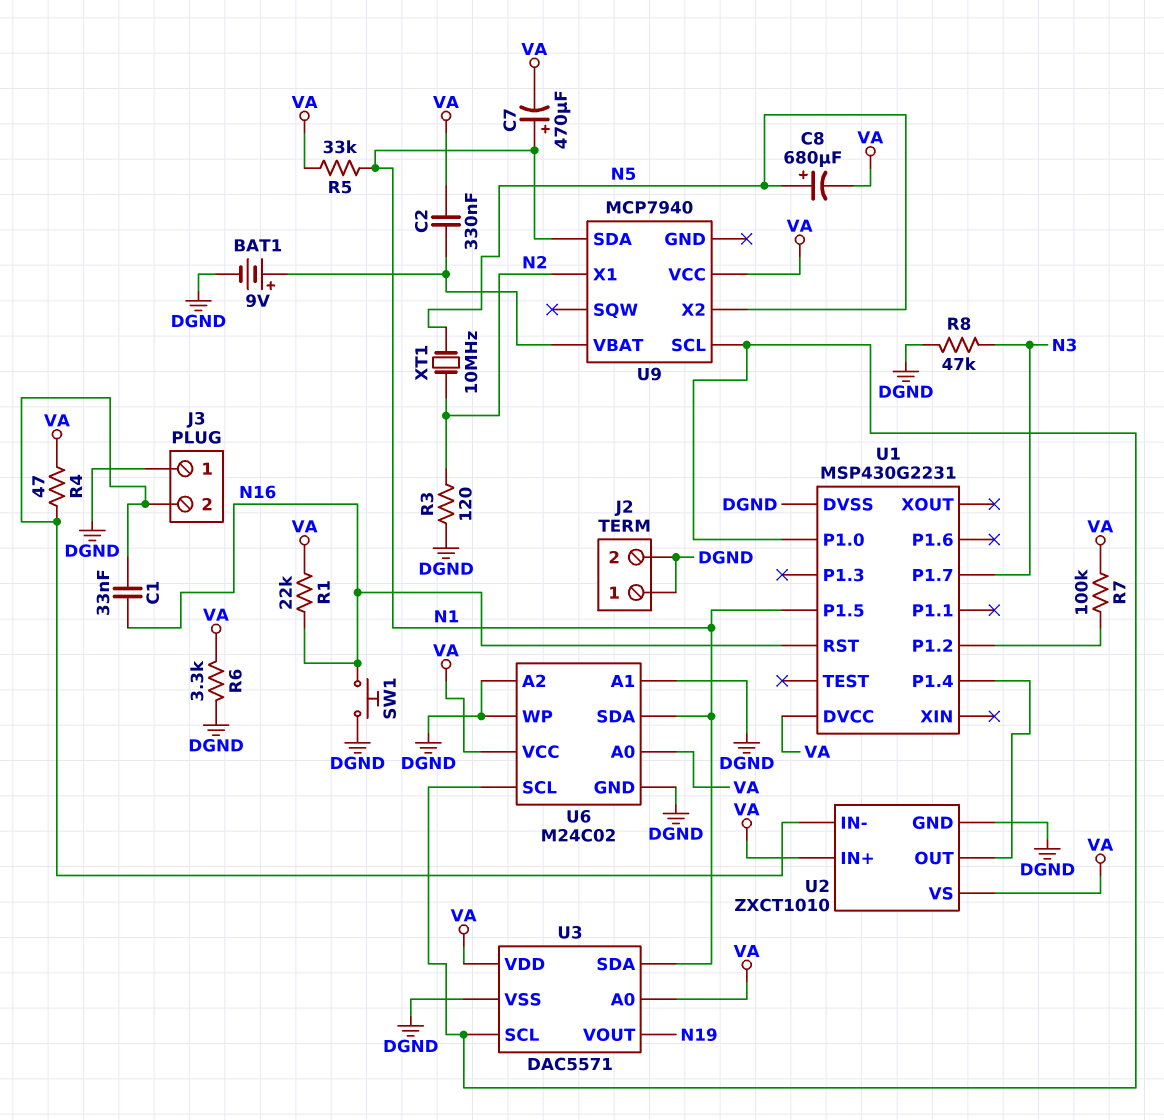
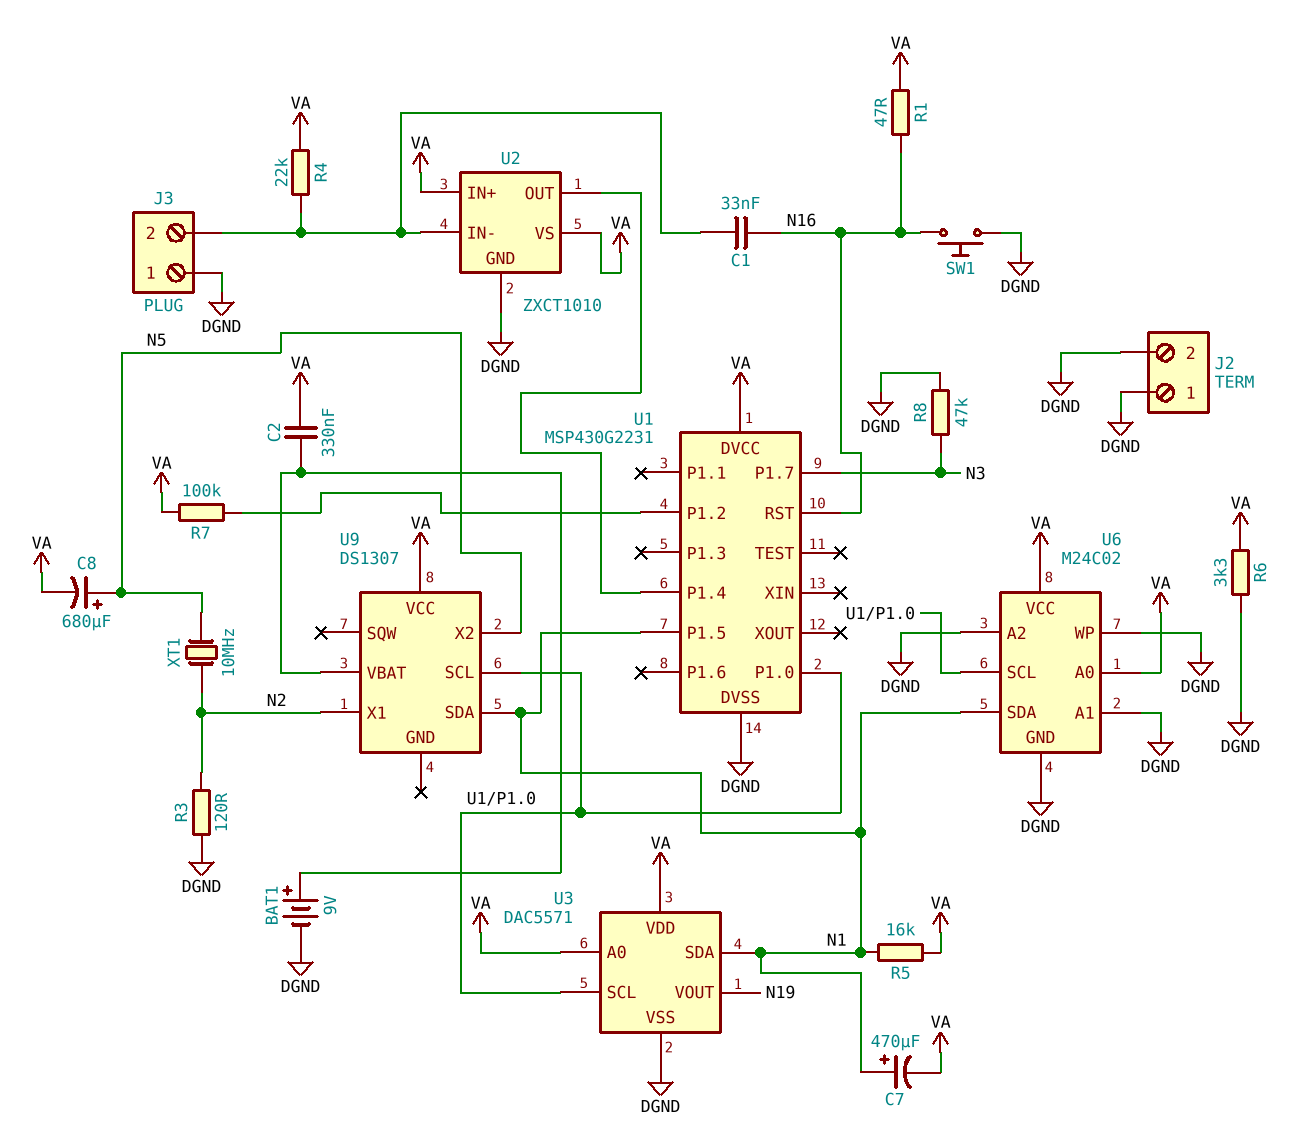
R1: 22k (N16, VA) -> 47 (N16, VA)
R4: 47 (J3/2, VA) -> 22k (J3/2, VA)
R5: 33k (N1, VA) -> 16k (N1, VA)
U9: MCP7940 -> DS1307

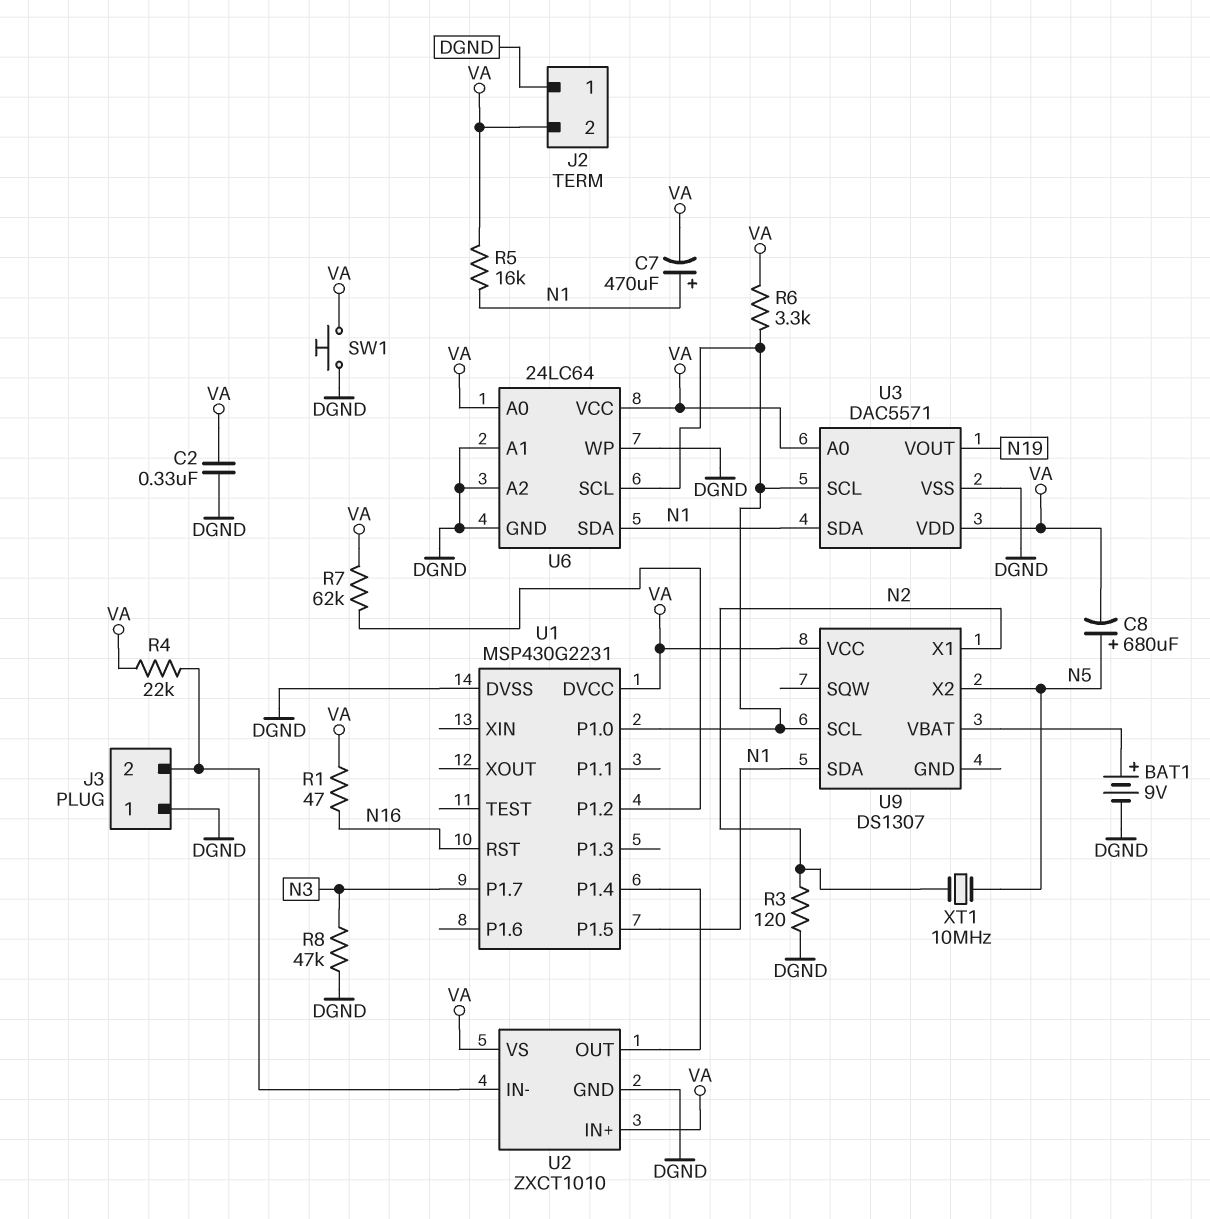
C1: 33nF (J3/2, N16) -> none
C2: 330nF (U9/VBAT, VA) -> 330nF (DGND, VA)
J2 pin 2: DGND -> VA
R6: 3.3k (DGND, VA) -> 3.3k (U1/P1.0, VA)
R7: 100k (U1/P1.2, VA) -> 62k (U1/P1.2, VA)
SW1: button (DGND, N16) -> button (DGND, VA)
U6: M24C02 -> 24LC64

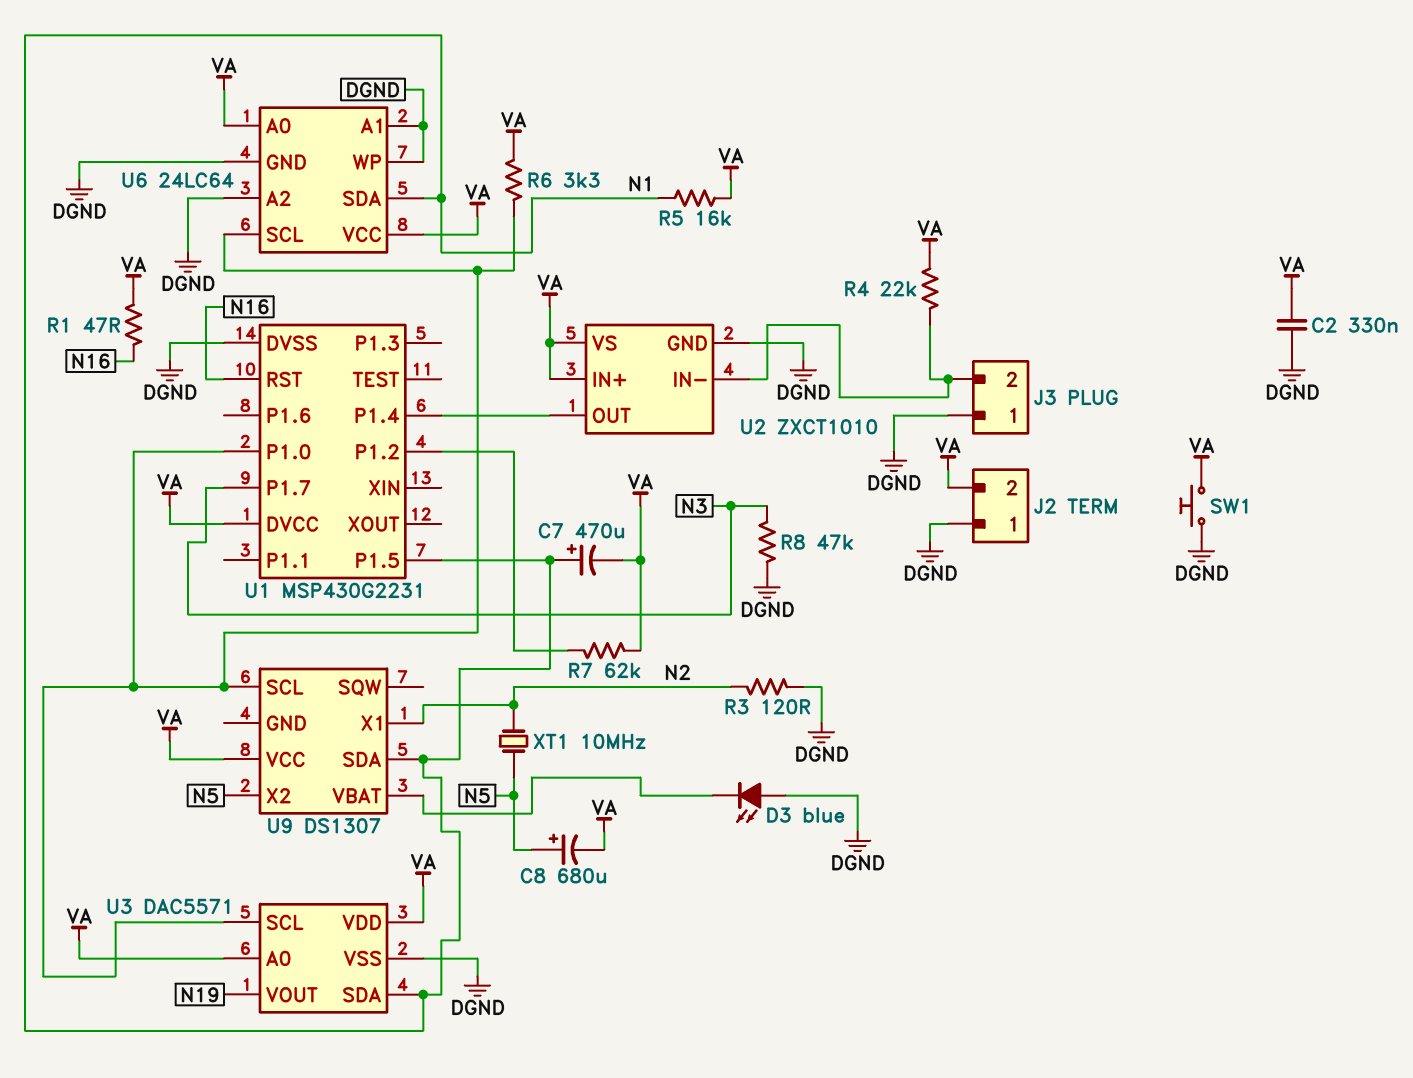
BAT1: 9V (plus U9/VBAT, minus DGND) -> none
D3: none -> LED blue (A DGND, K U9/VBAT)

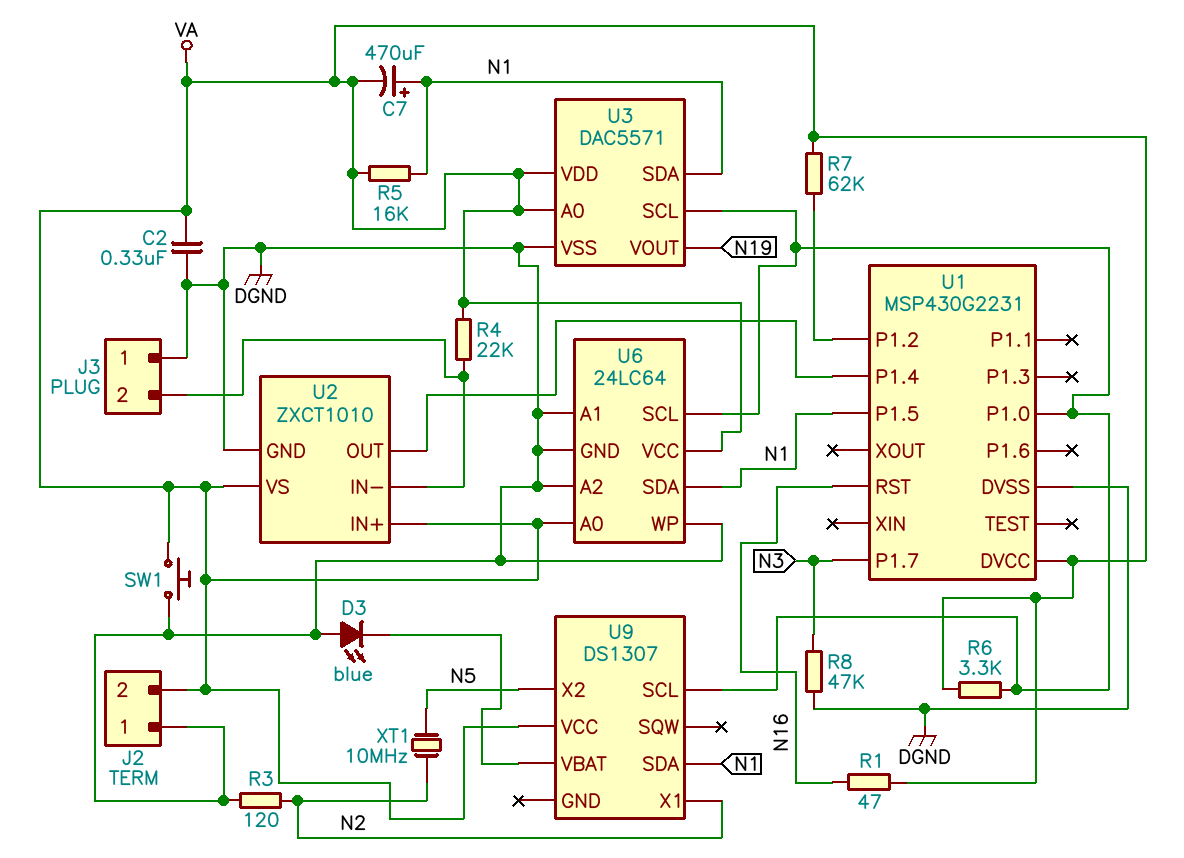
C8: 680uF (plus N5, minus VA) -> none

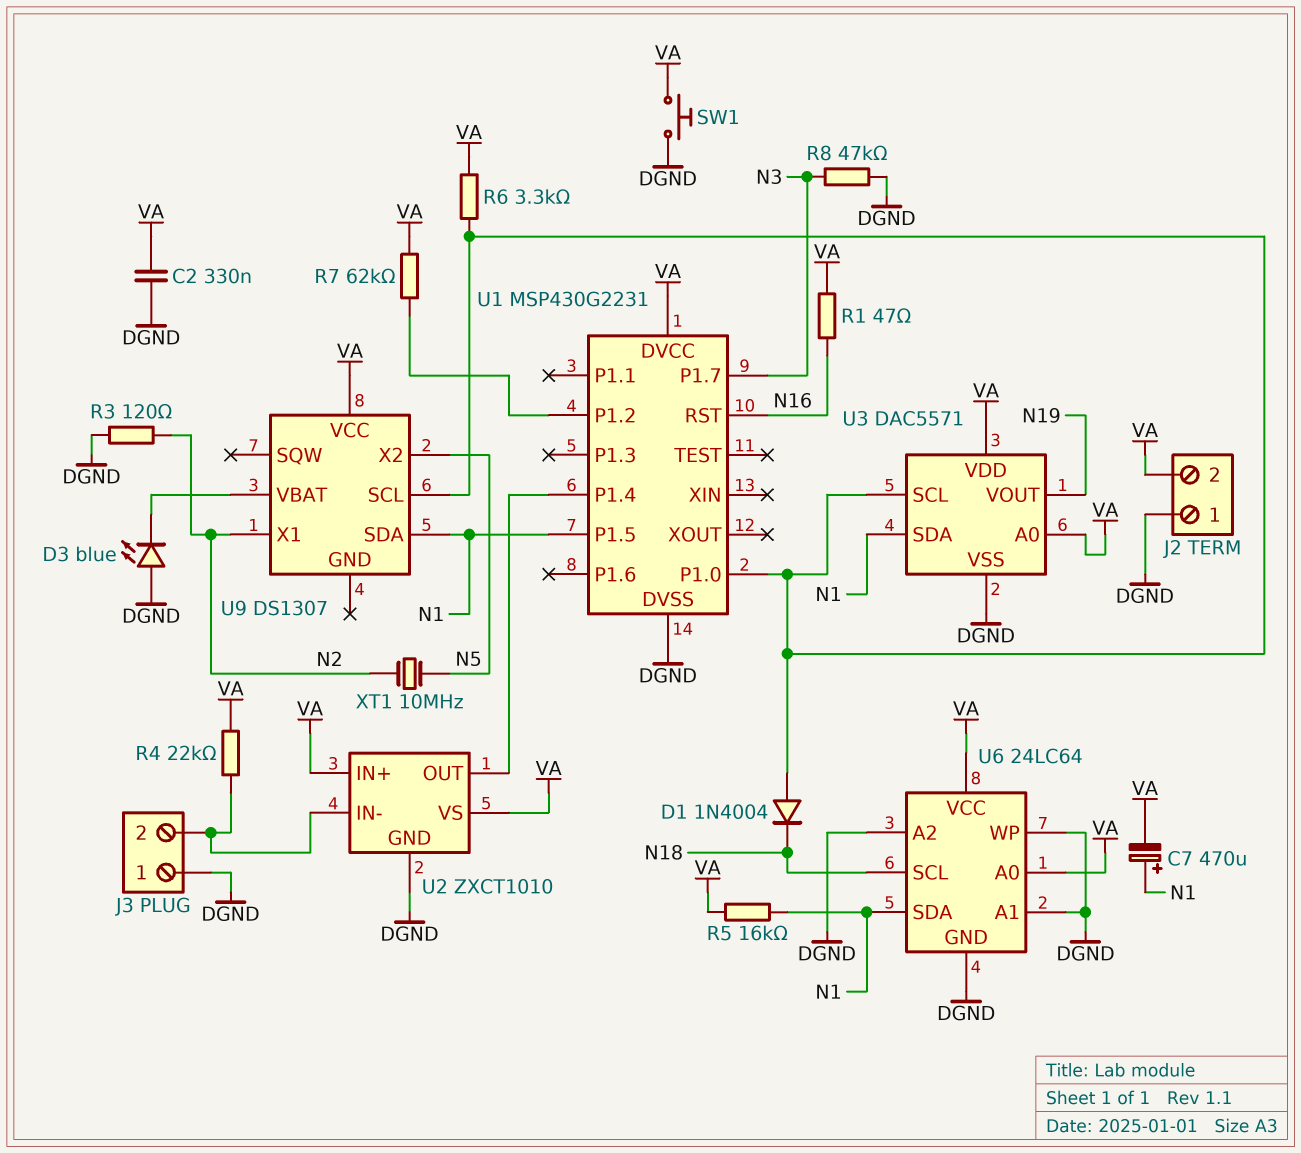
D1: none -> diode 1N4004 (A U1/P1.0, K N18)
U6 pin SCL: U1/P1.0 -> N18

